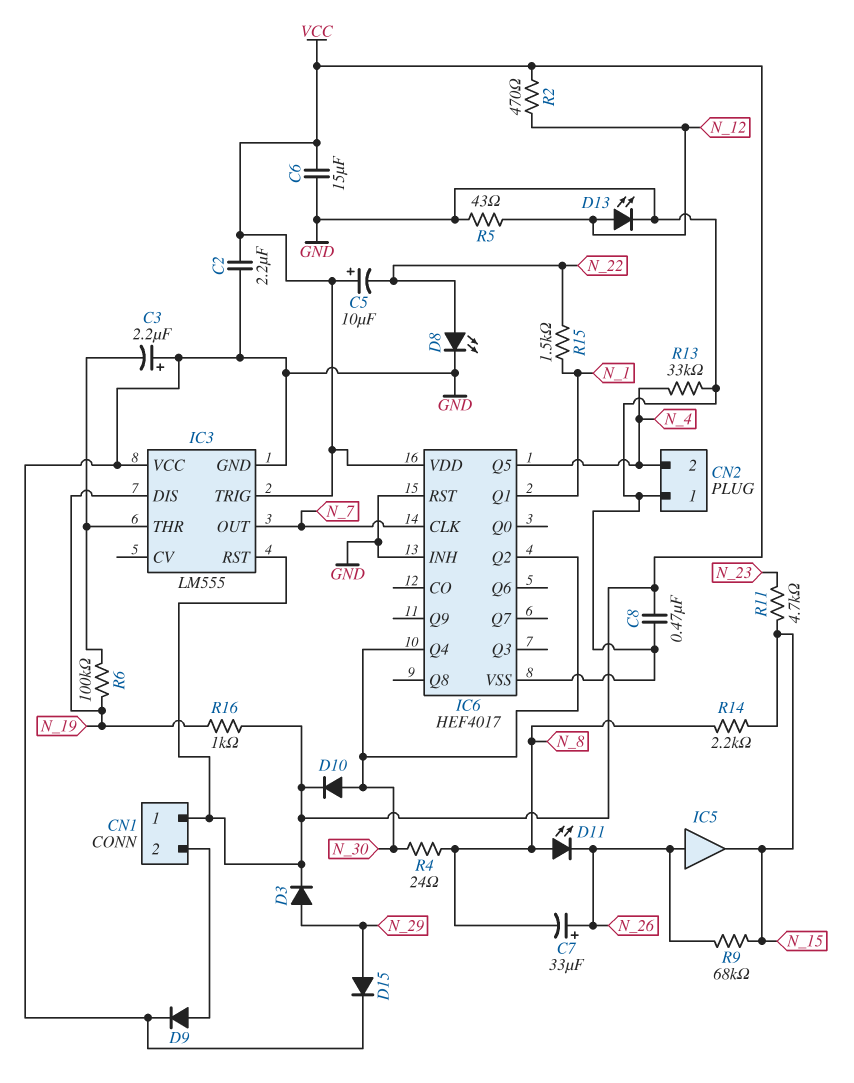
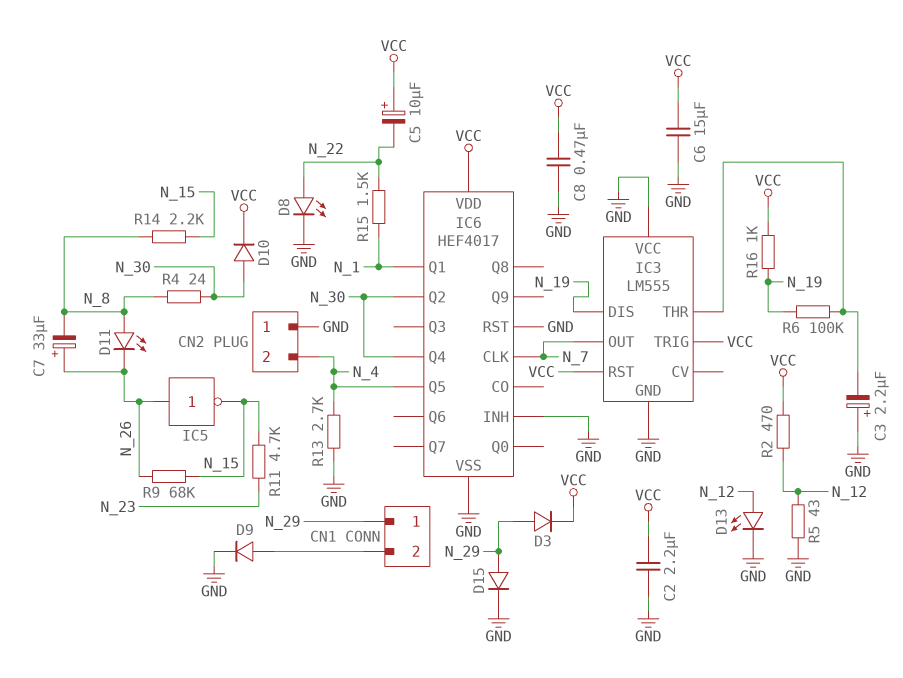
CN1 pin 1: VCC -> N_29
IC5: buffer (in N_26, out N_15) -> NOT (in N_26, out N_15)
R13: 33k (GND, N_4) -> 2.7k (GND, N_4)

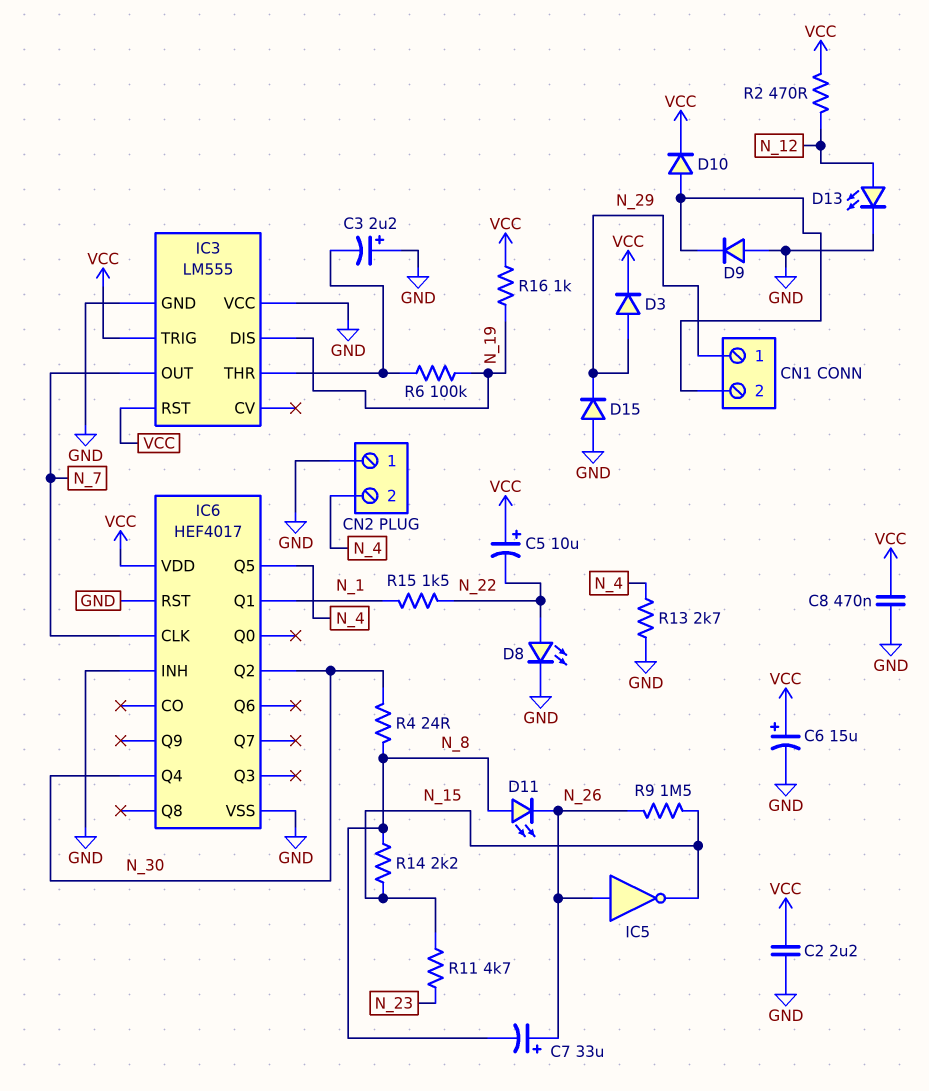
C6: 15uF (GND, VCC) -> 15uF (plus VCC, minus GND)
D9: diode (A CN1/2, K GND) -> diode (A GND, K CN1/2)
D10: diode (A N_30, K VCC) -> diode (A CN1/2, K VCC)
D15: diode (A N_29, K GND) -> diode (A GND, K N_29)
R5: 43 (GND, N_12) -> none
R9: 68k (N_15, N_26) -> 1.5M (N_15, N_26)

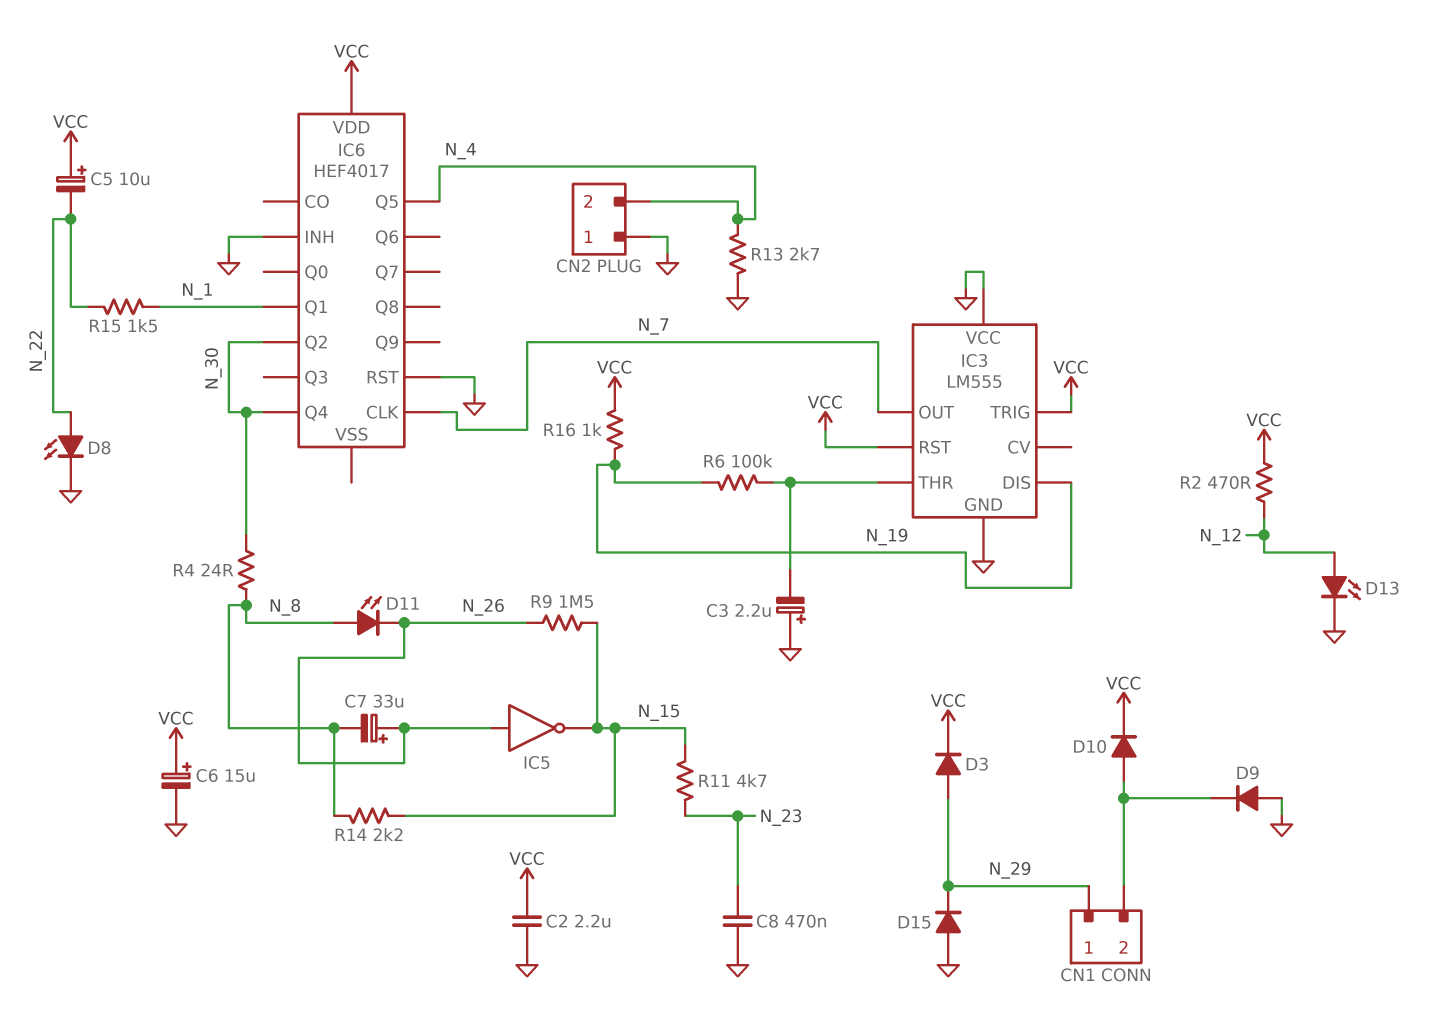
C8: 470nF (GND, VCC) -> 470nF (GND, N_23)
IC6 pin VSS: GND -> none

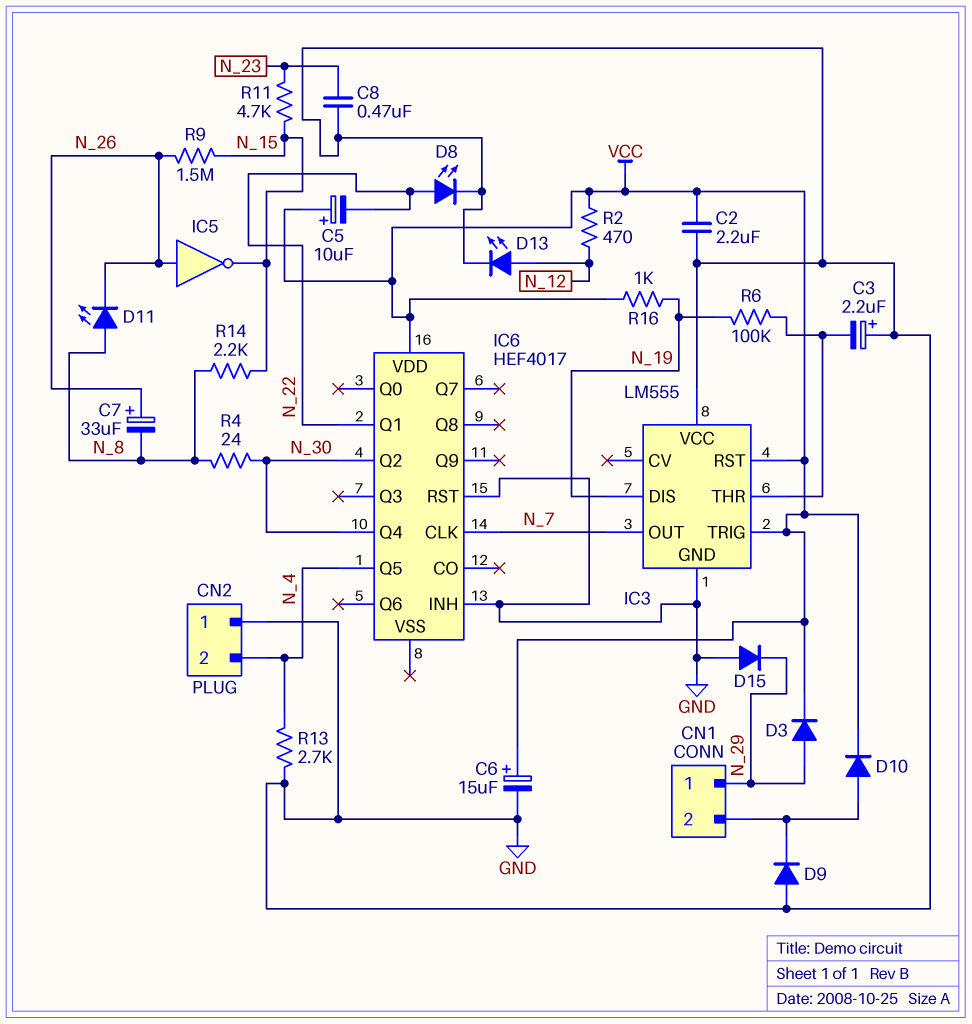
IC6 pin Q1: N_1 -> N_22
R15: 1.5k (N_1, N_22) -> none

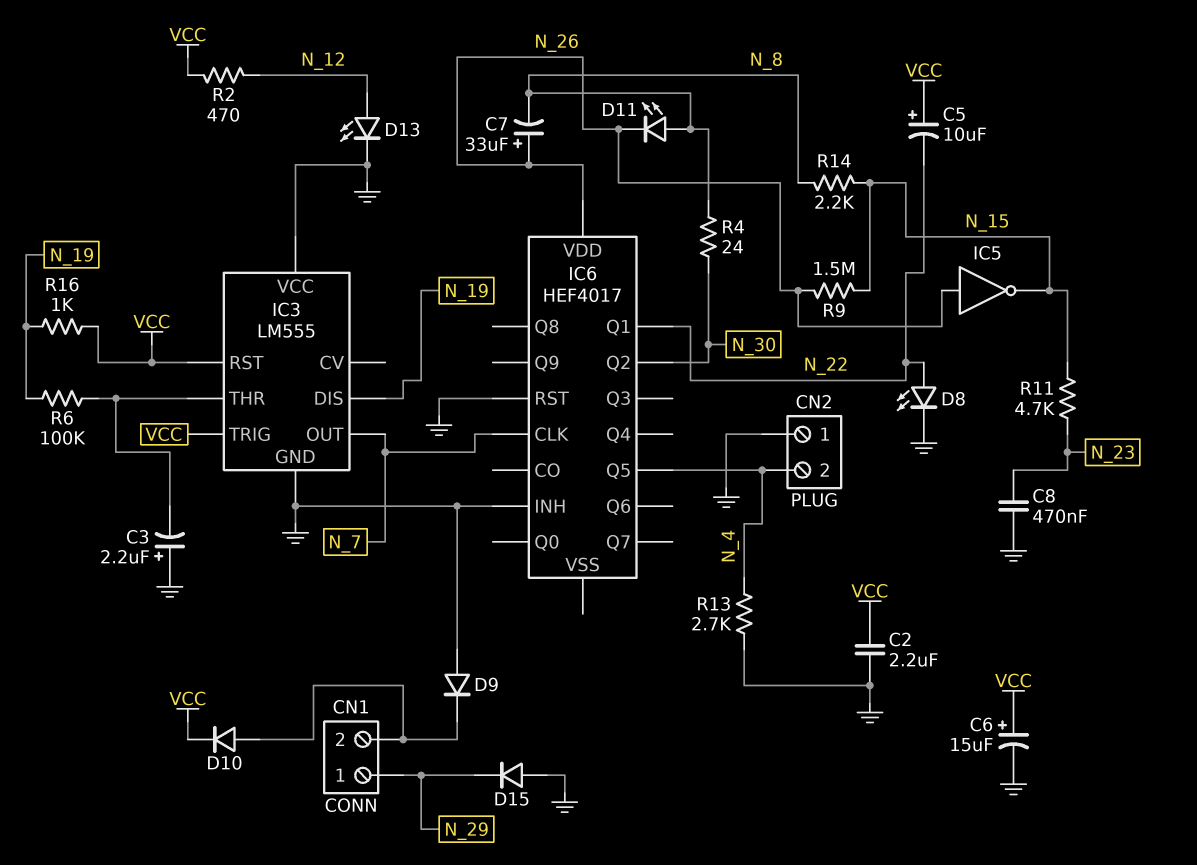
D3: diode (A N_29, K VCC) -> none
IC6 pin Q4: N_30 -> none
IC6 pin VDD: VCC -> N_26

